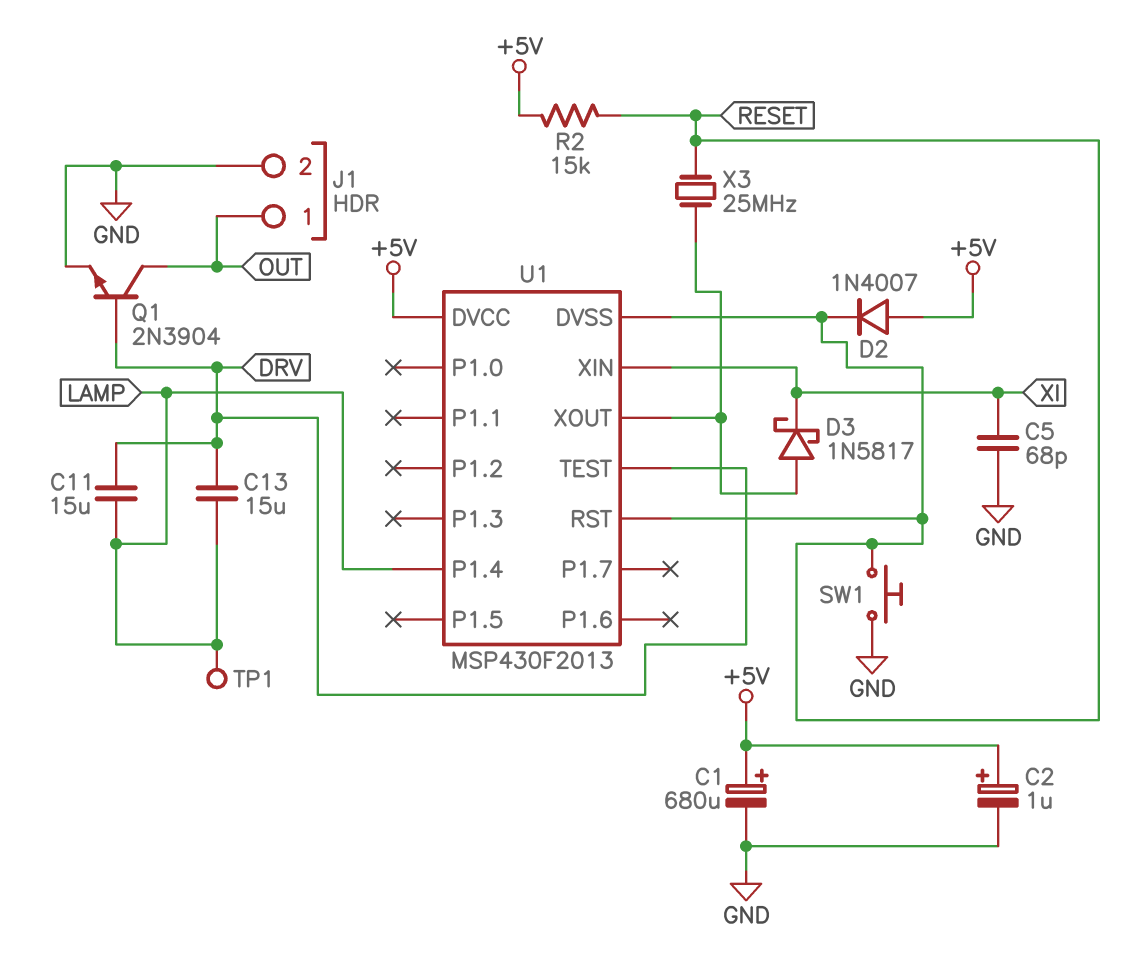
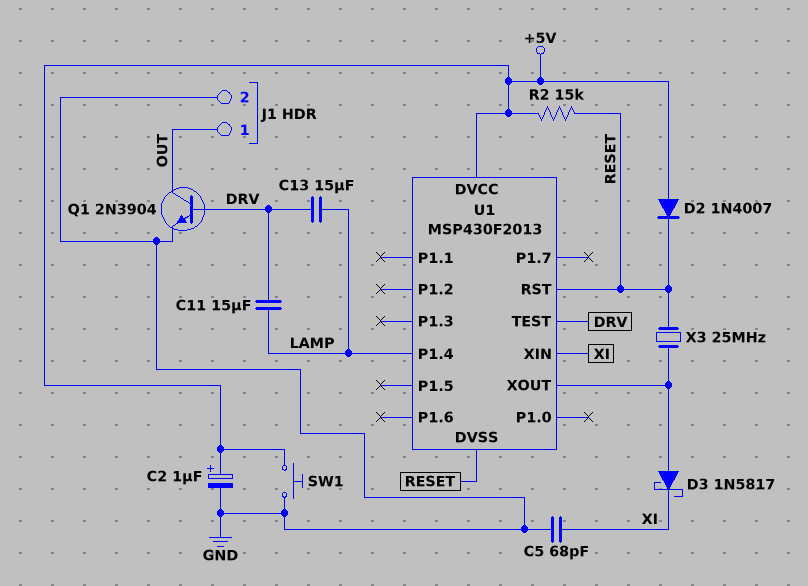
C1: 680uF (plus +5V, minus GND) -> none
SW1: button (GND, RESET) -> button (+5V, GND)
TP1: test point (LAMP) -> none

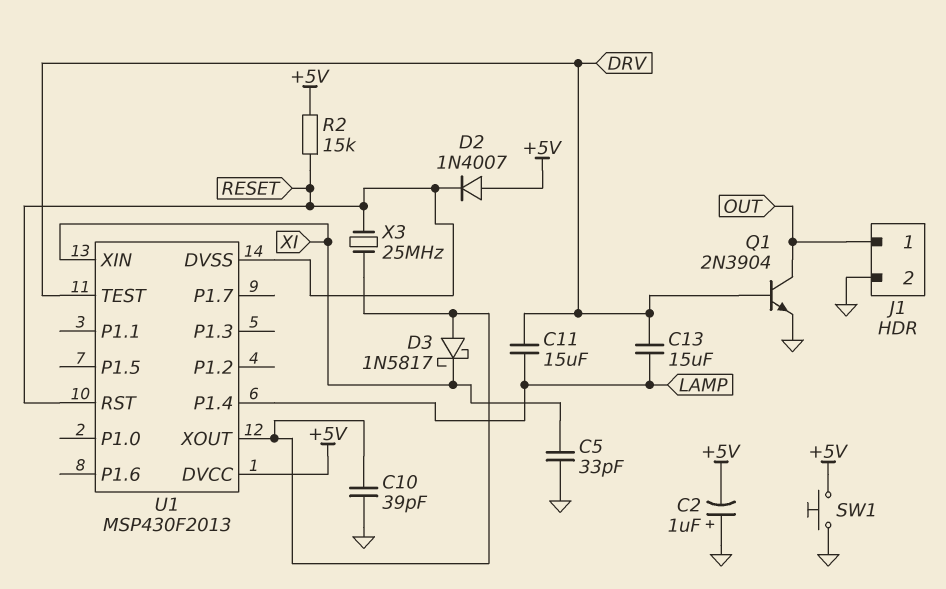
C2: 1uF (plus +5V, minus GND) -> 1uF (plus GND, minus +5V)
C5: 68pF (GND, XI) -> 33pF (GND, XI)
C10: none -> 39pF (GND, U1/XOUT)

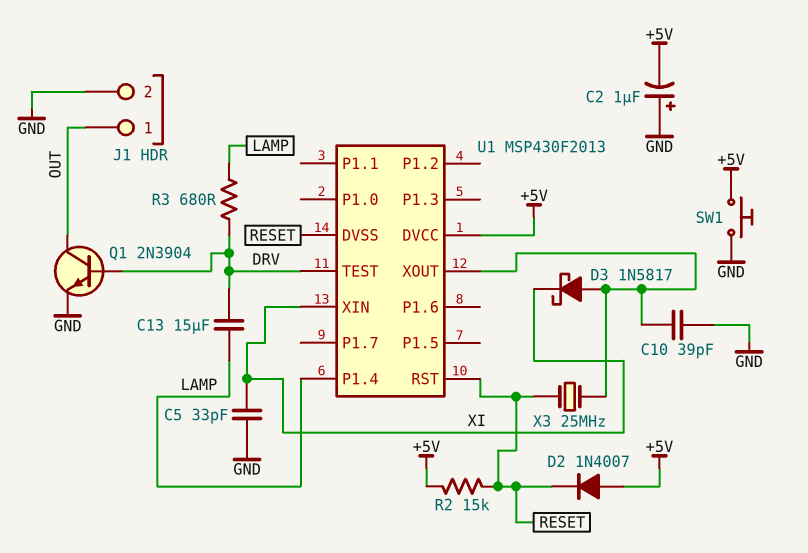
C11: 15uF (DRV, LAMP) -> none
R3: none -> 680 (DRV, LAMP)

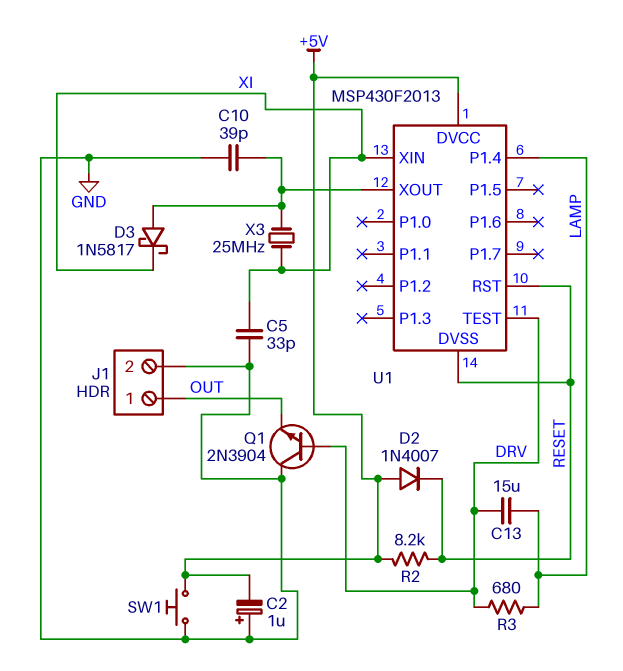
Q1: NPN 2N3904 (B DRV, C OUT, E GND) -> NPN 2N3904 (B DRV, C GND, E OUT)
R2: 15k (+5V, RESET) -> 8.2k (+5V, RESET)
X3: 25MHz (RESET, U1/XOUT) -> 25MHz (U1/XOUT, XI)

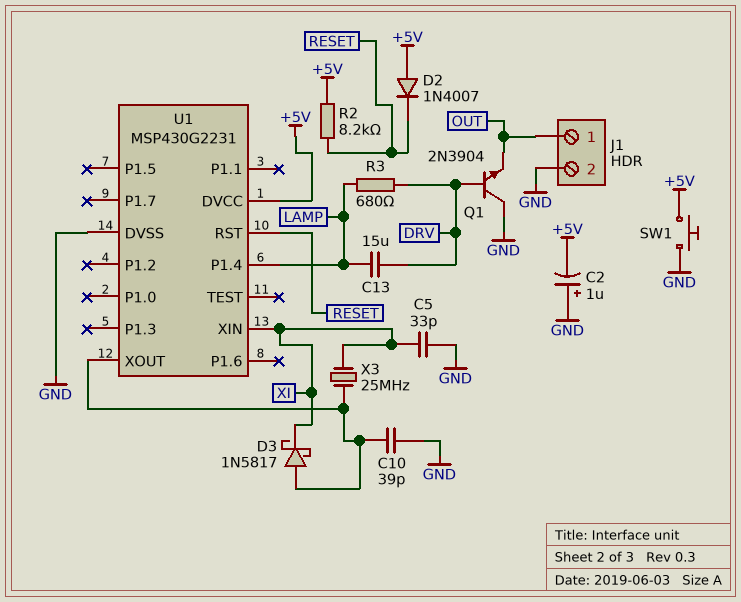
U1: MSP430F2013 -> MSP430G2231
U1 pin DVSS: RESET -> GND
U1 pin TEST: DRV -> none

